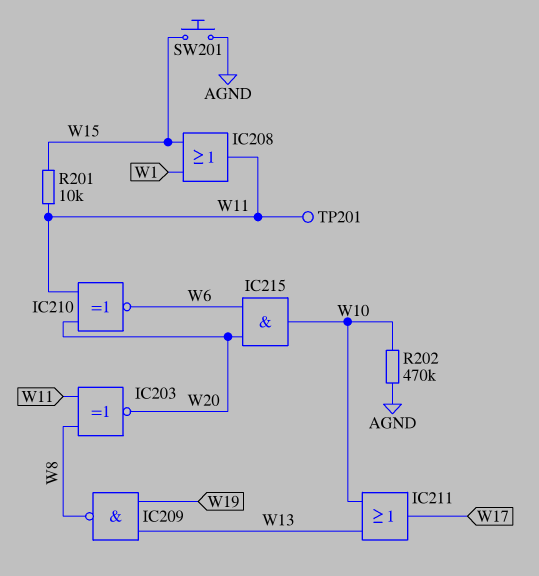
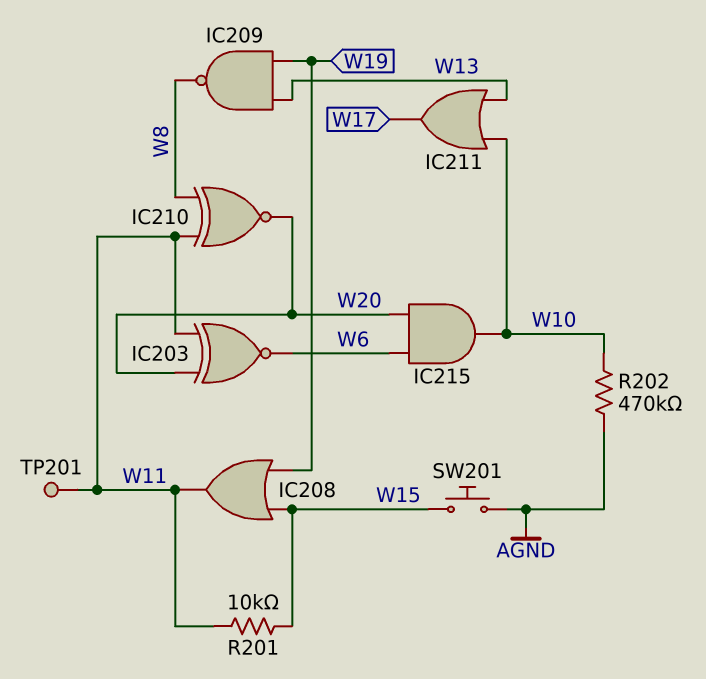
IC203: XNOR (in W8, in W11, out W20) -> XNOR (in W11, in W20, out W6)
IC208: OR (in W1, in W15, out W11) -> OR (in W15, in W19, out W11)
IC210: XNOR (in W11, in W20, out W6) -> XNOR (in W8, in W11, out W20)

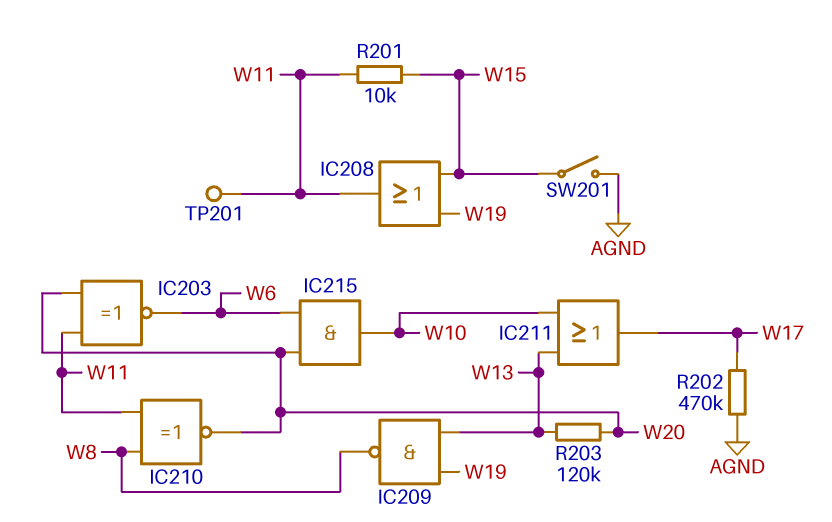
R202: 470k (AGND, W10) -> 470k (AGND, W17)
R203: none -> 120k (W13, W20)
SW201: button (AGND, W15) -> switch (AGND, W15)

